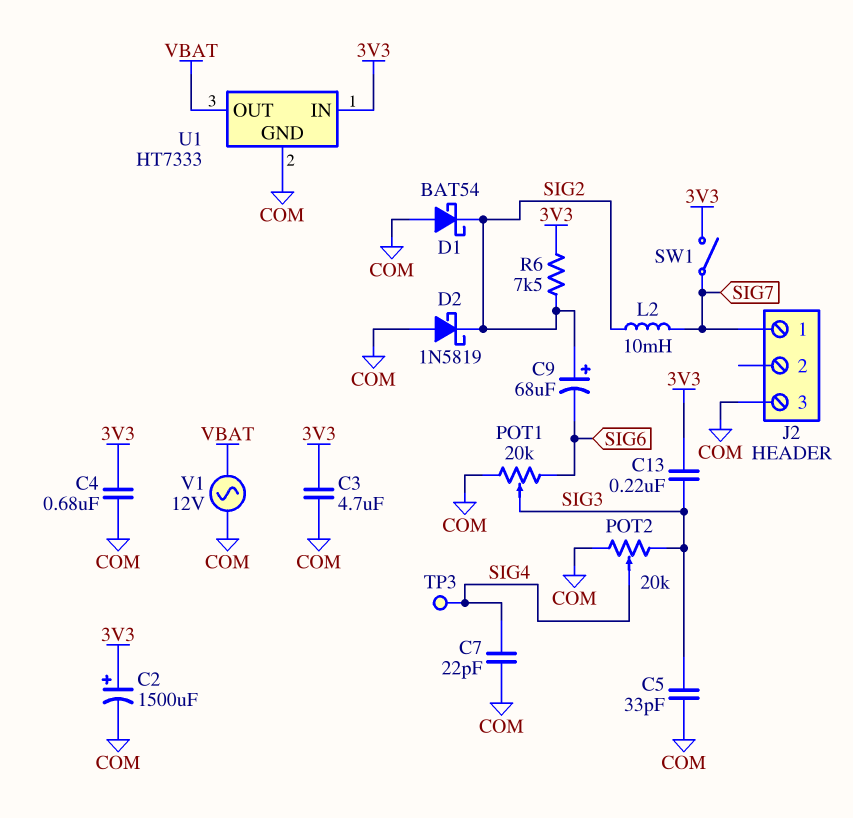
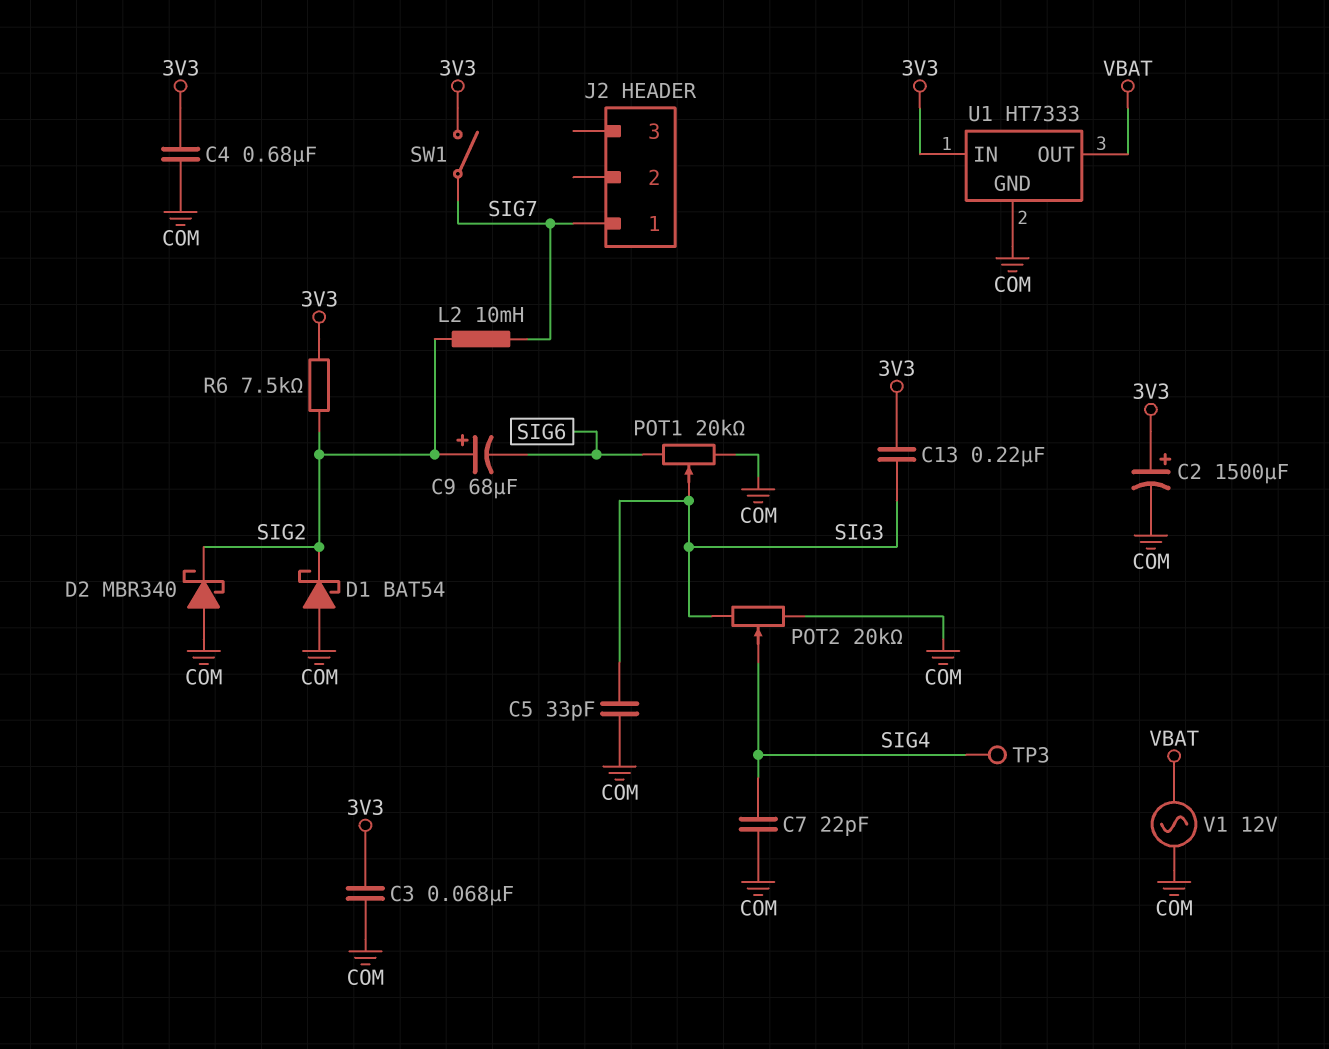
C3: 4.7uF (3V3, COM) -> 68nF (3V3, COM)
D2: schottky 1N5819 (A COM, K SIG2) -> schottky MBR340 (A COM, K SIG2)
J2 pin 3: COM -> none

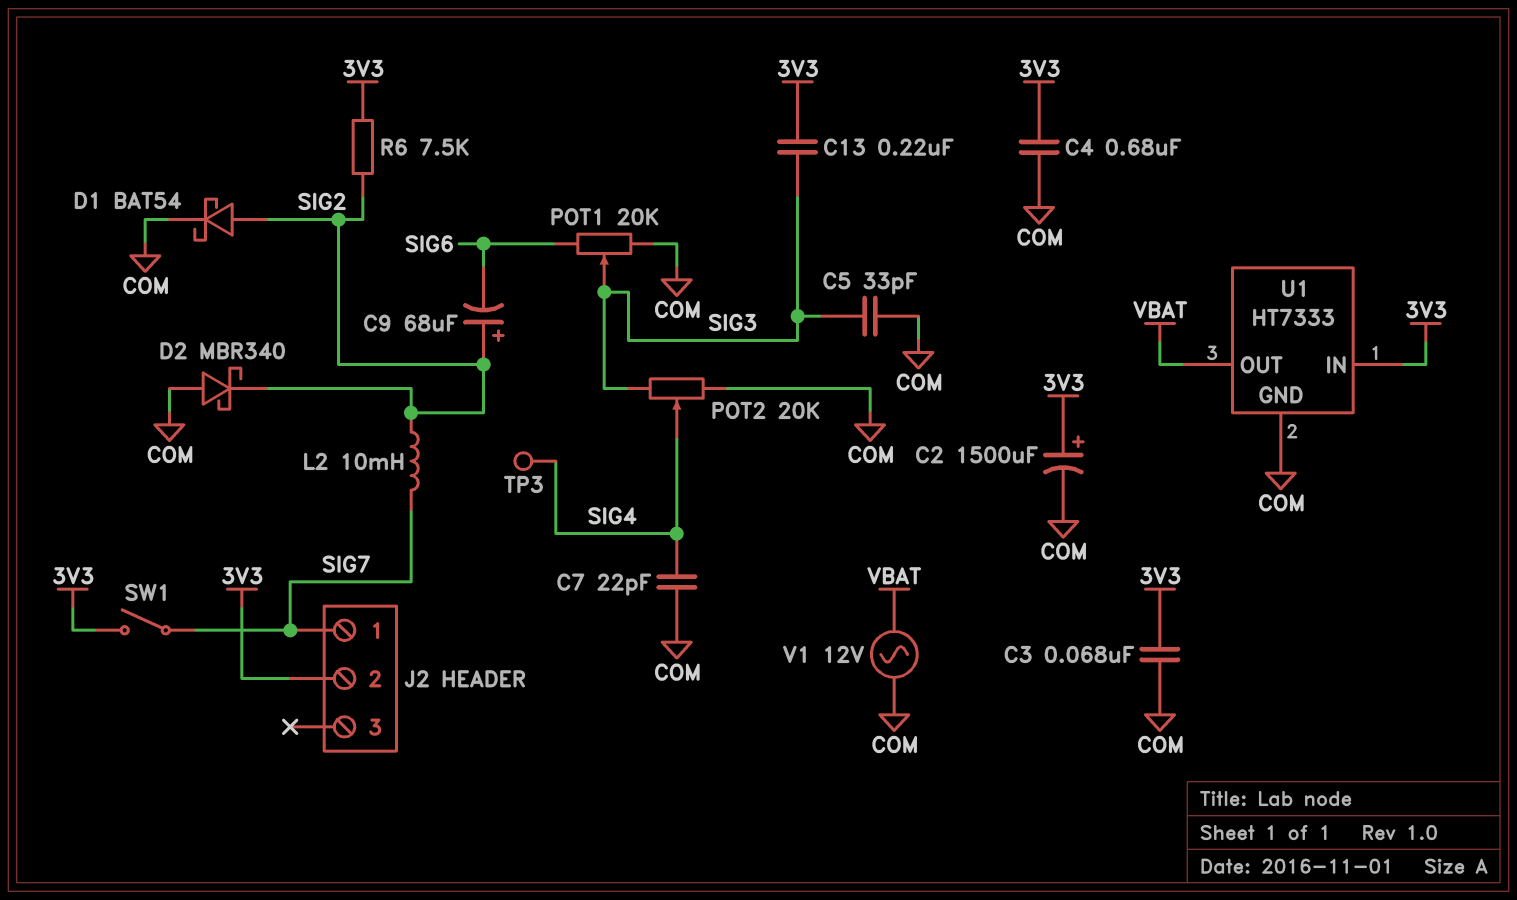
D1: schottky BAT54 (A COM, K SIG2) -> schottky BAT54 (A SIG2, K COM)
J2 pin 2: none -> 3V3

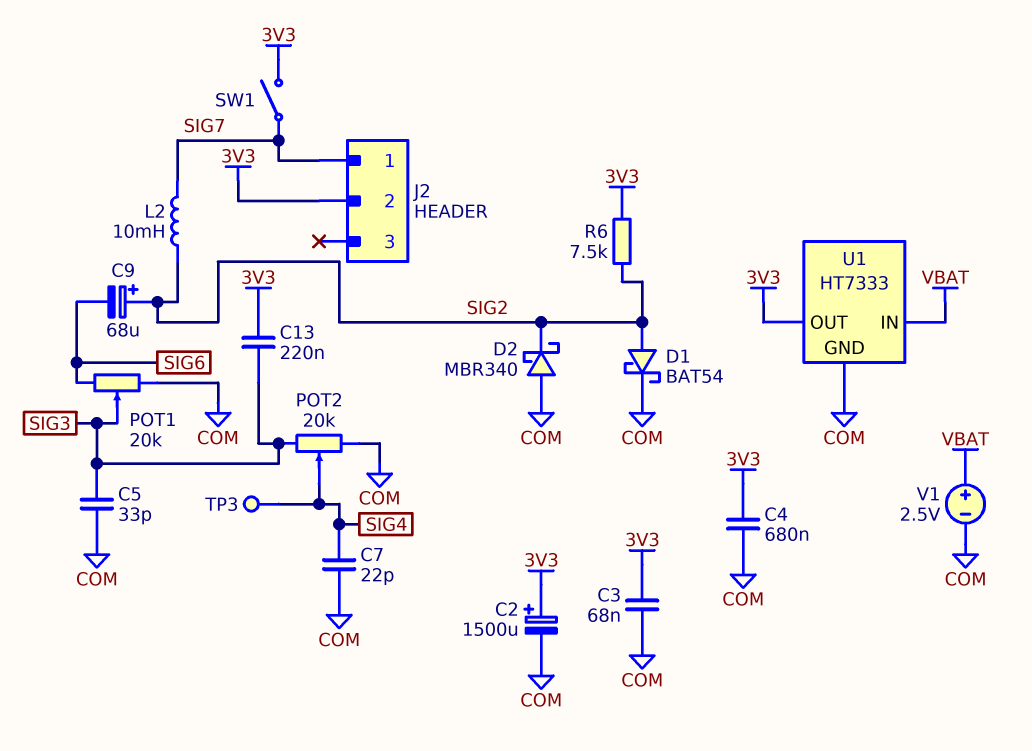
U1 pin IN: 3V3 -> VBAT
U1 pin OUT: VBAT -> 3V3
V1: AC 12V (COM, VBAT) -> 2.5V (plus VBAT, minus COM)

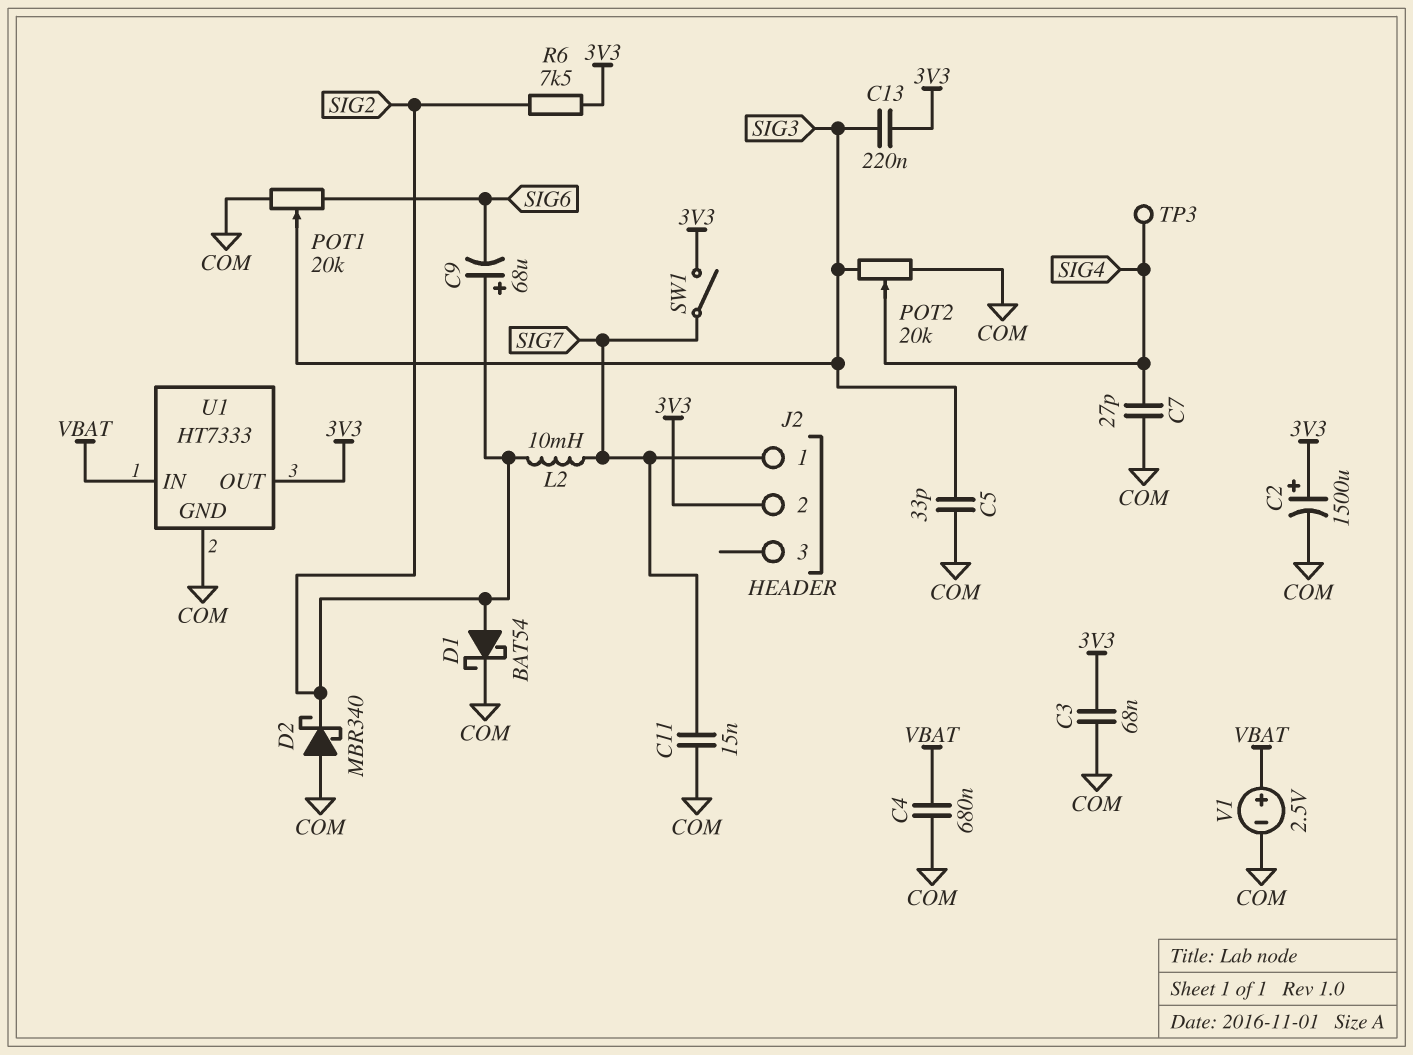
C4: 680nF (3V3, COM) -> 680nF (COM, VBAT)
C7: 22pF (COM, SIG4) -> 27pF (COM, SIG4)
C11: none -> 15nF (COM, SIG7)

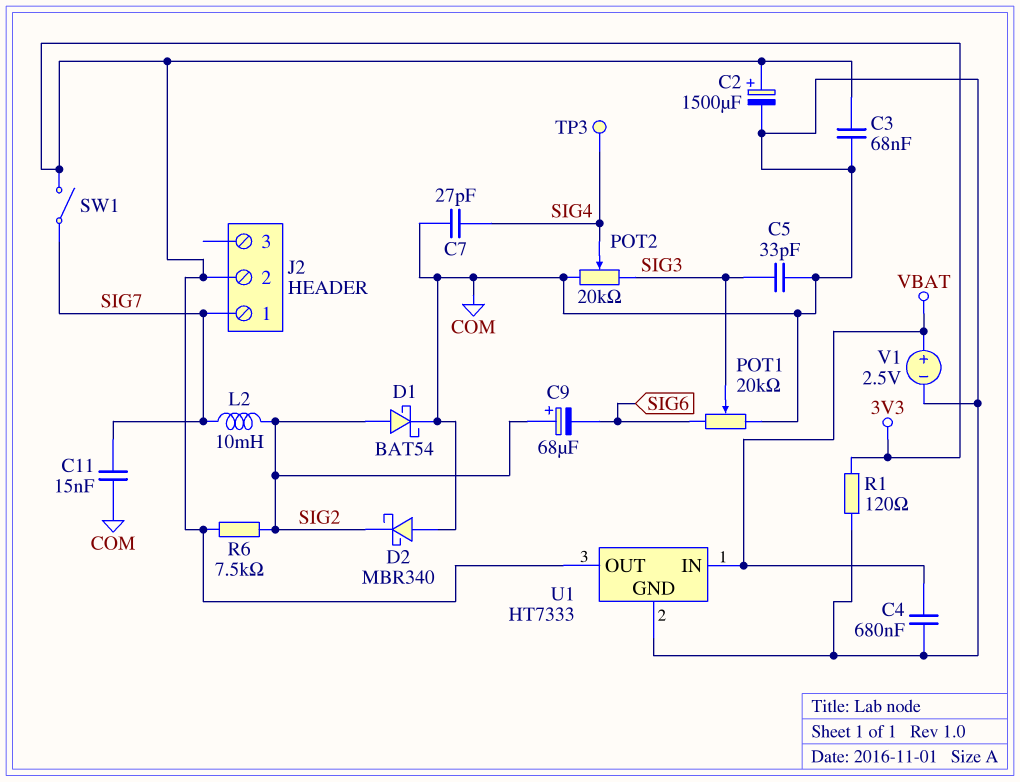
C13: 220nF (3V3, SIG3) -> none
R1: none -> 120 (3V3, COM)

